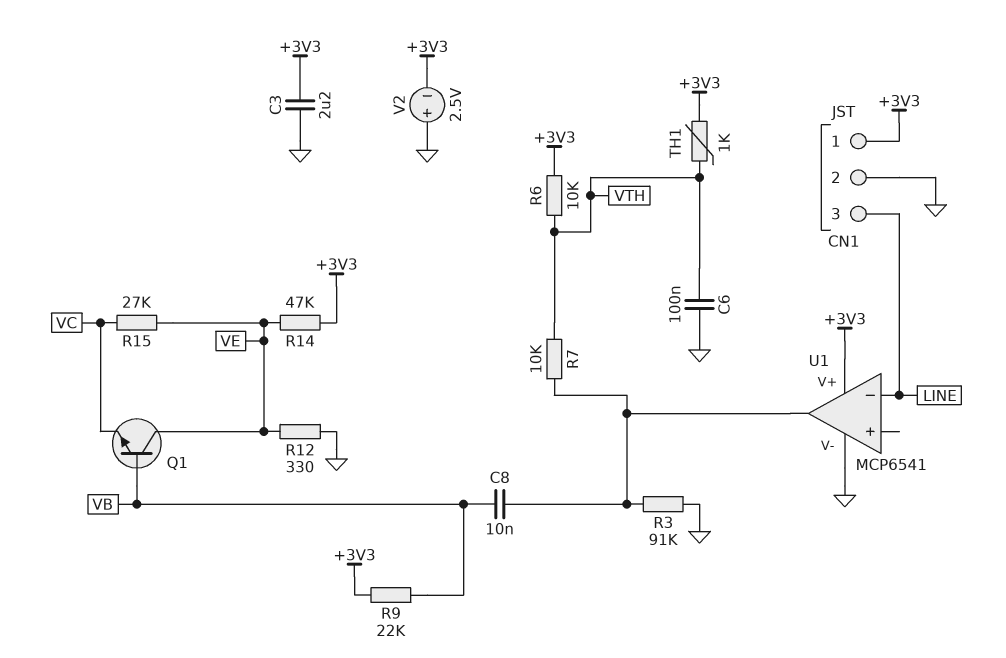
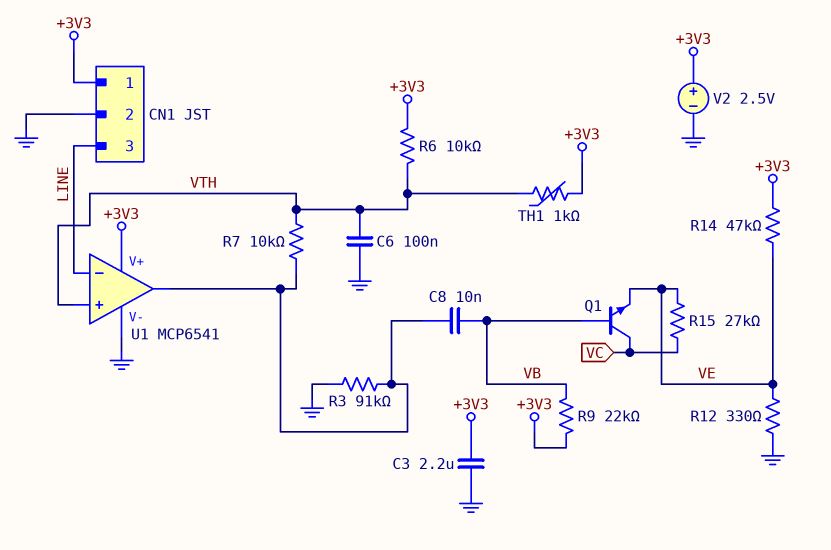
Q1: NPN (B VB, C VE, E VC) -> NPN (B VB, C VC, E VE)
U1 pin in+: none -> VTH
V2: 2.5V (plus GND, minus +3V3) -> 2.5V (plus +3V3, minus GND)

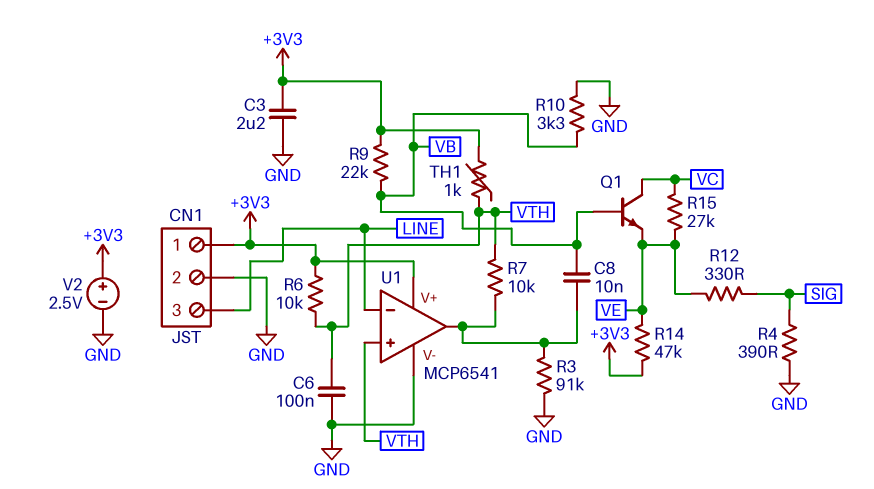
R4: none -> 390 (GND, SIG)
R10: none -> 3.3k (GND, VB)
R12: 330 (GND, VE) -> 330 (SIG, VE)

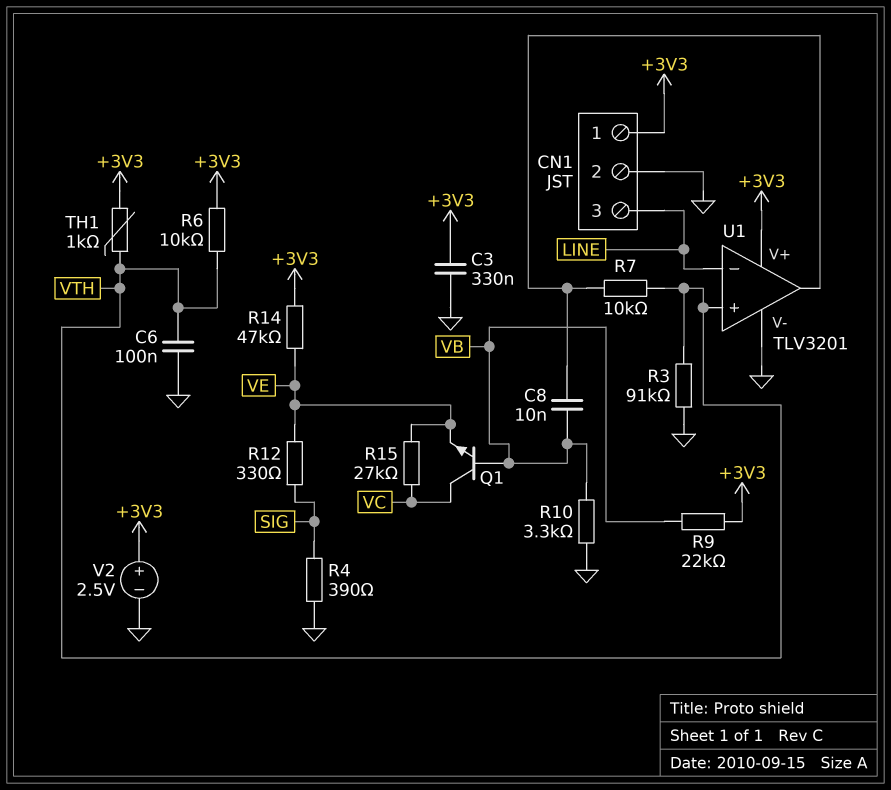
C3: 2.2uF (+3V3, GND) -> 330nF (+3V3, GND)
R3: 91k (GND, U1/out) -> 91k (GND, VTH)
U1: MCP6541 -> TLV3201

